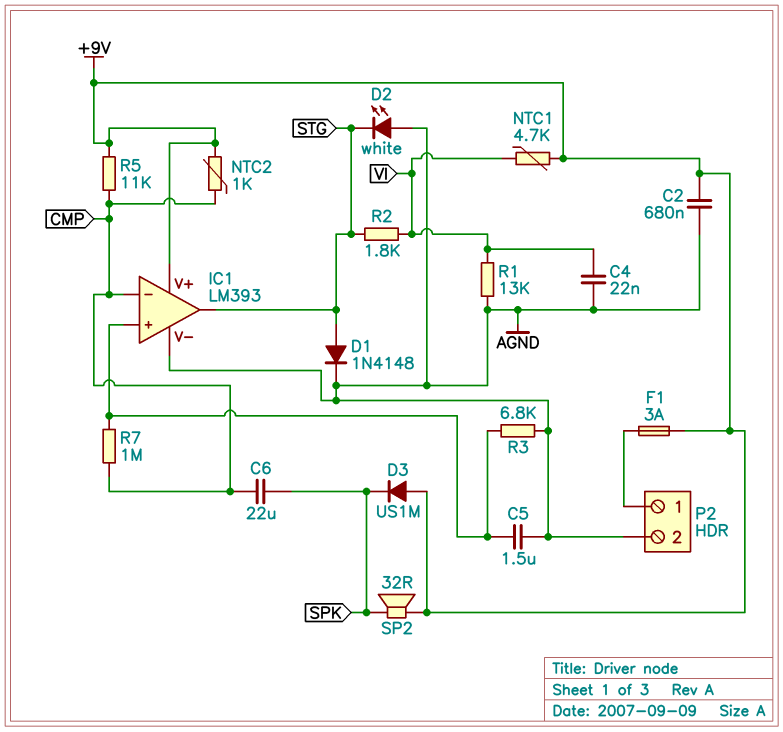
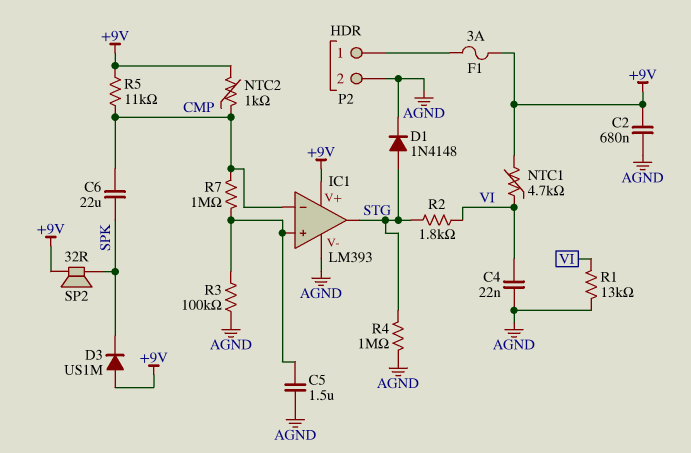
D2: LED white (A AGND, K STG) -> none
R3: 6.8k (AGND, IC1/in+) -> 100k (AGND, IC1/in+)
R4: none -> 1M (AGND, STG)

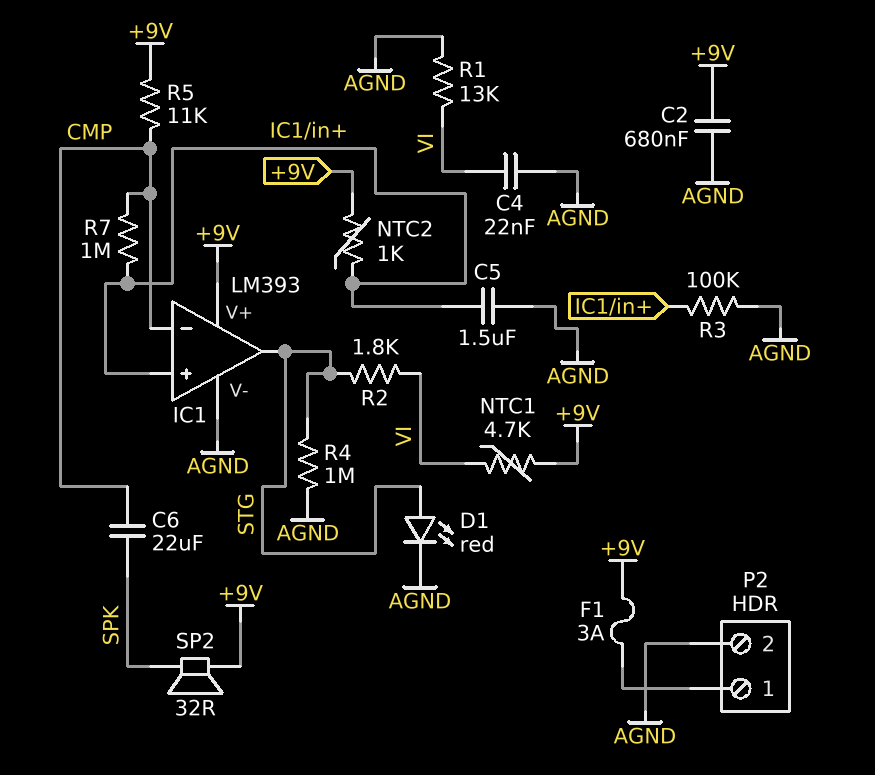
D1: diode 1N4148 (A STG, K AGND) -> LED red (A STG, K AGND)
D3: diode US1M (A +9V, K SPK) -> none
NTC2: 1k (+9V, CMP) -> 1k (+9V, IC1/in+)

